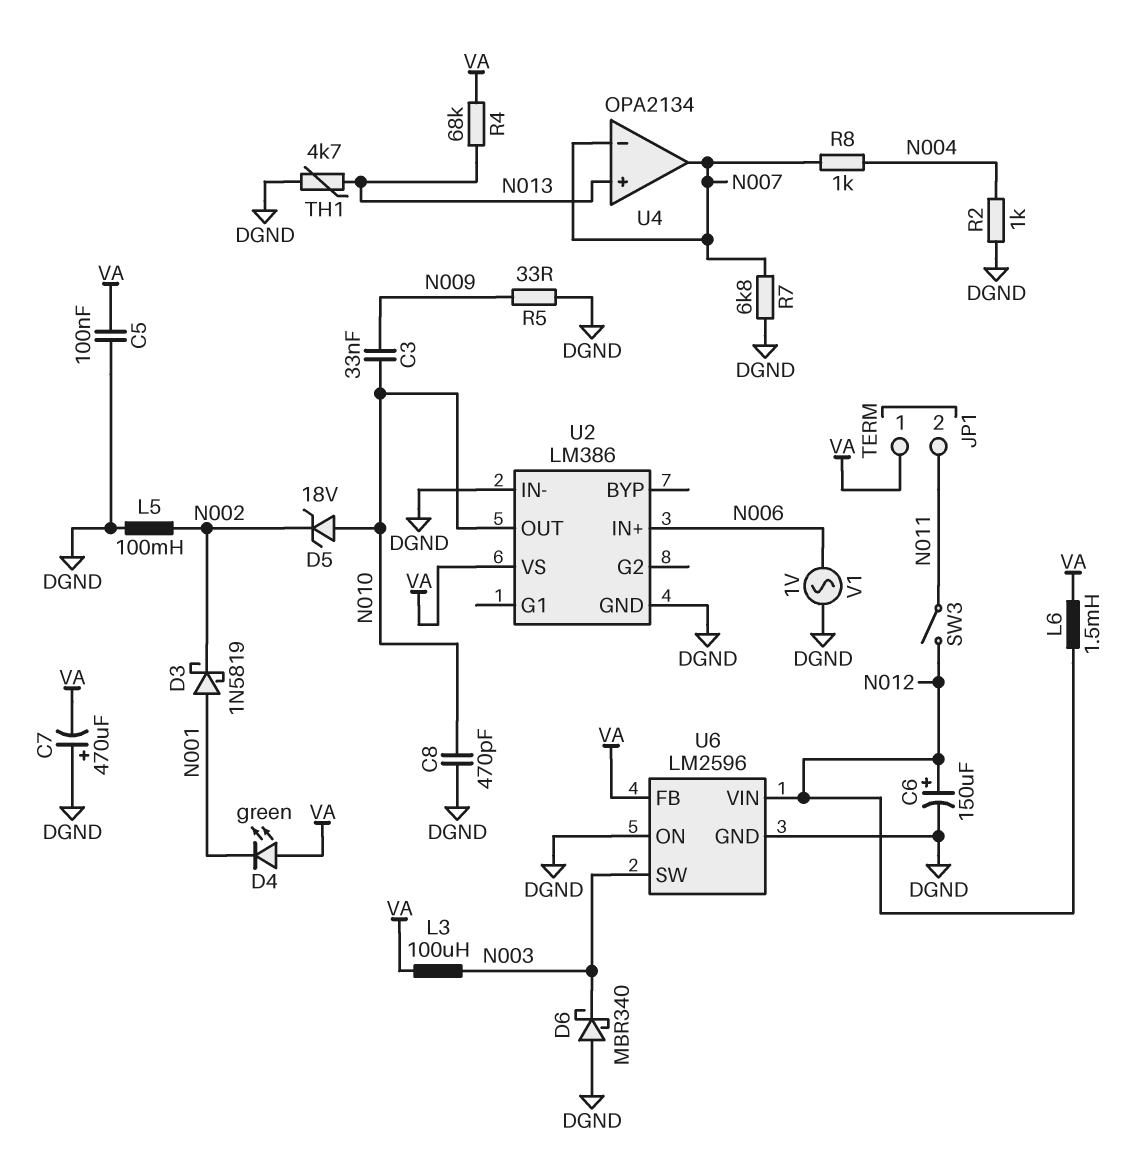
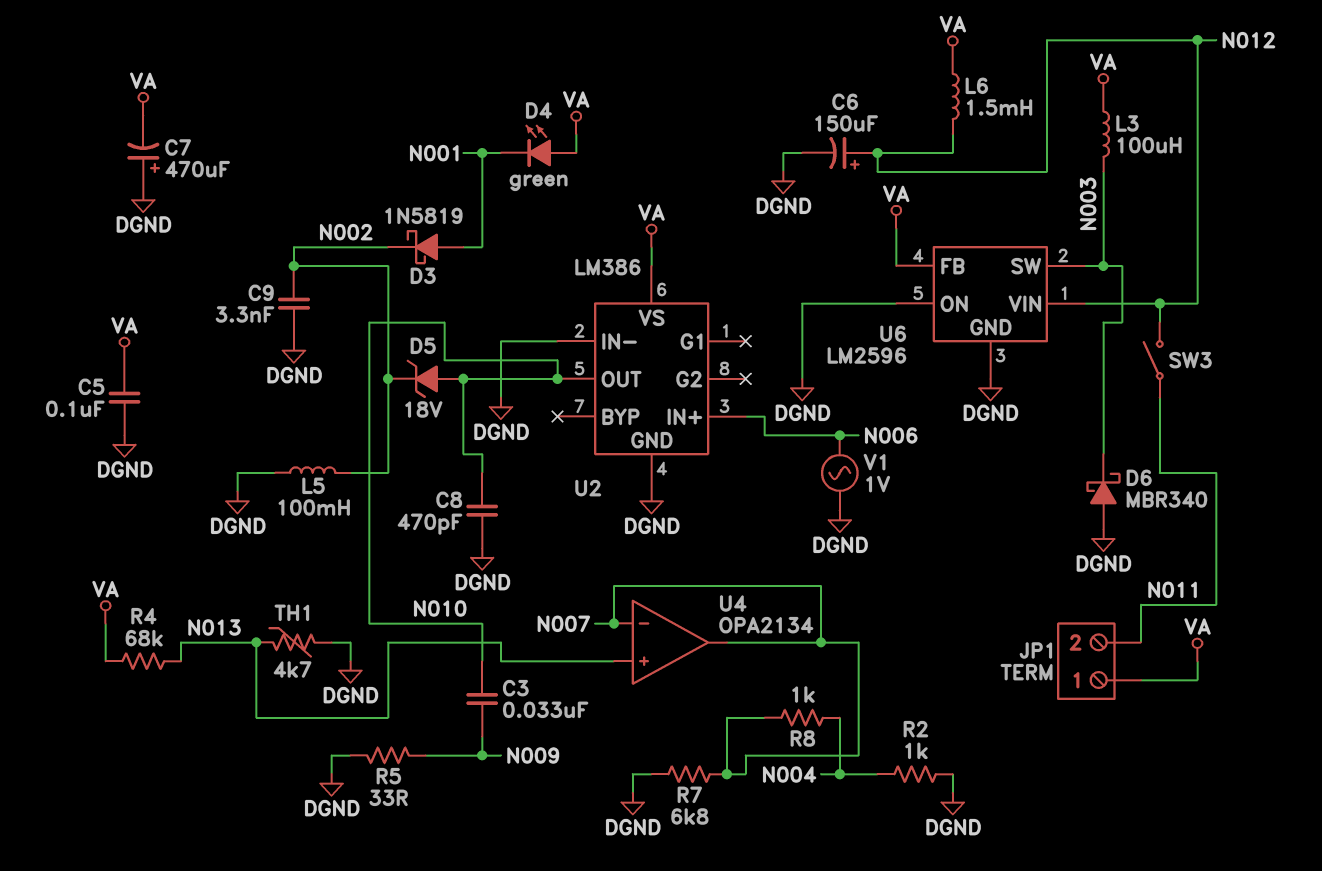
C9: none -> 3.3nF (DGND, N002)

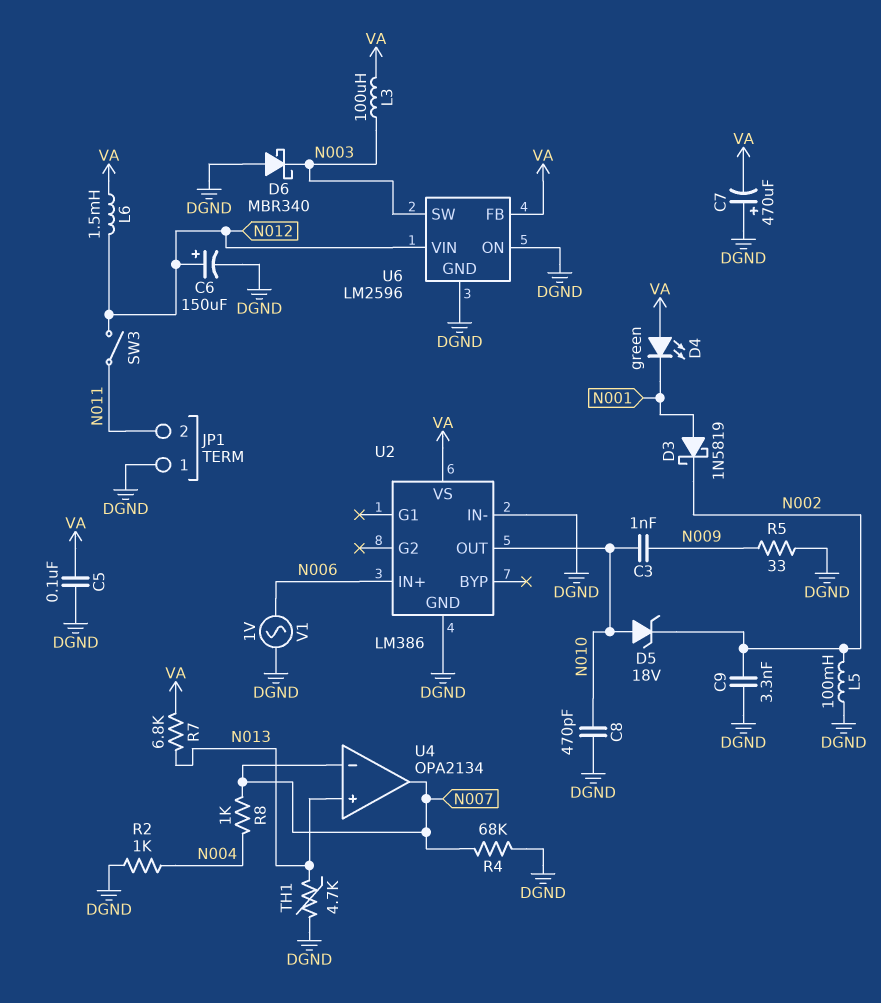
C3: 33nF (N009, N010) -> 1nF (N009, N010)
JP1 pin 1: VA -> DGND
R4: 68k (N013, VA) -> 68k (DGND, N007)
R7: 6.8k (DGND, N007) -> 6.8k (N013, VA)

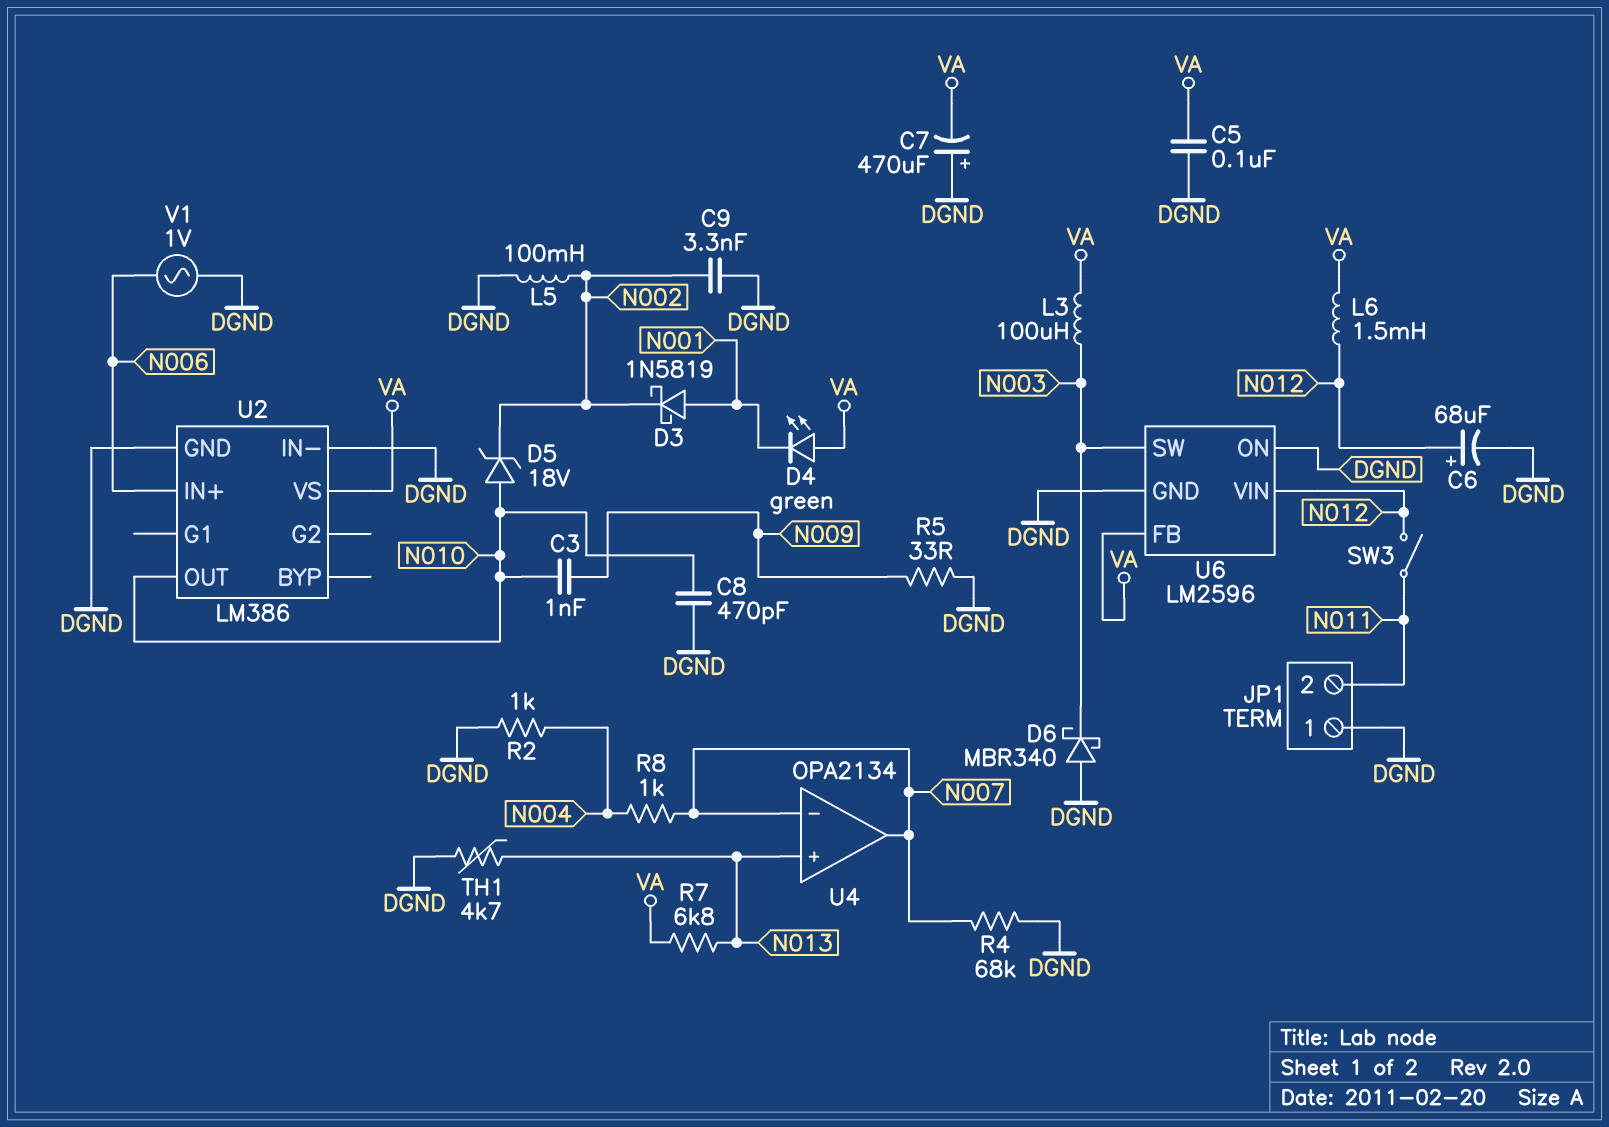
C6: 150uF (plus N012, minus DGND) -> 68uF (plus N012, minus DGND)

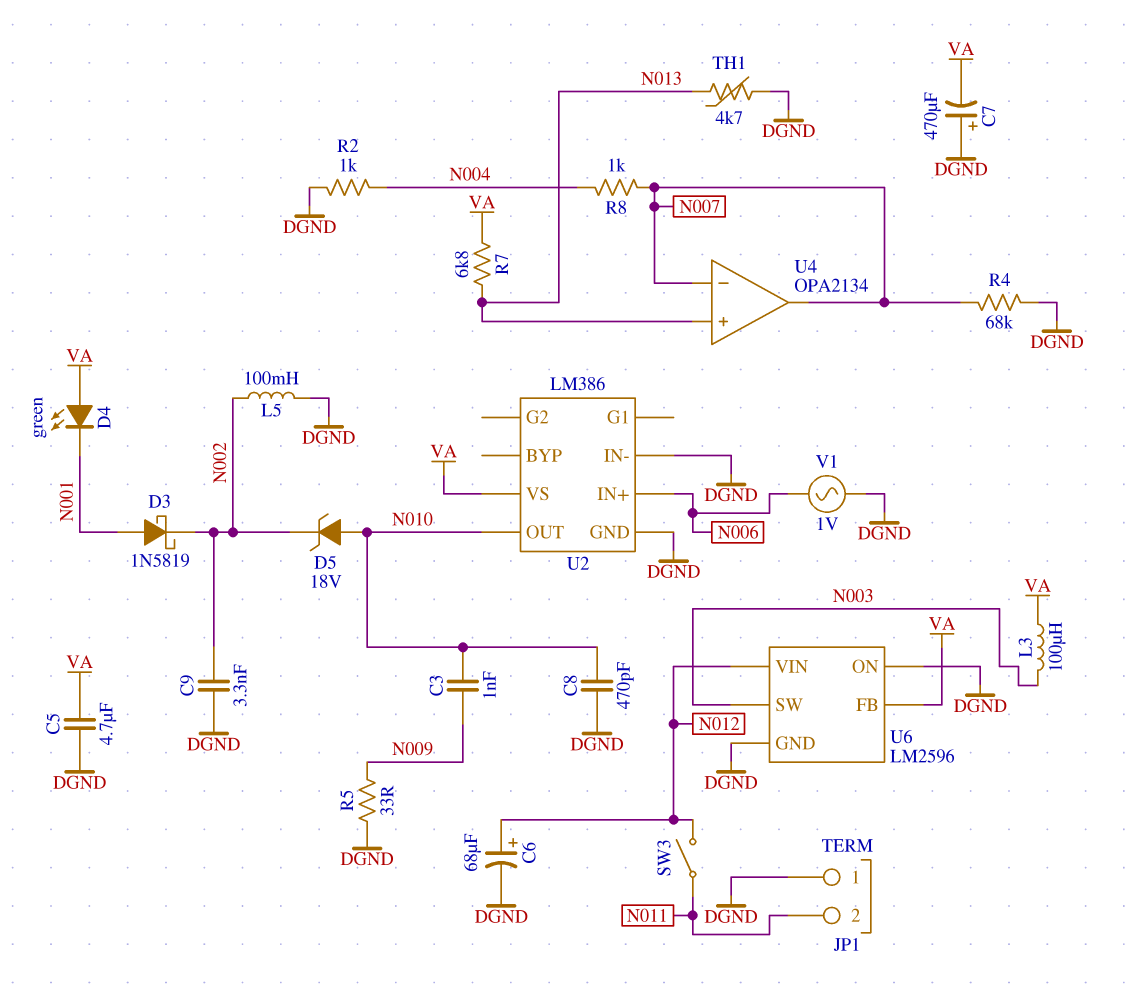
C5: 100nF (DGND, VA) -> 4.7uF (DGND, VA)
D6: schottky MBR340 (A DGND, K N003) -> none
L6: 1.5mH (N012, VA) -> none

